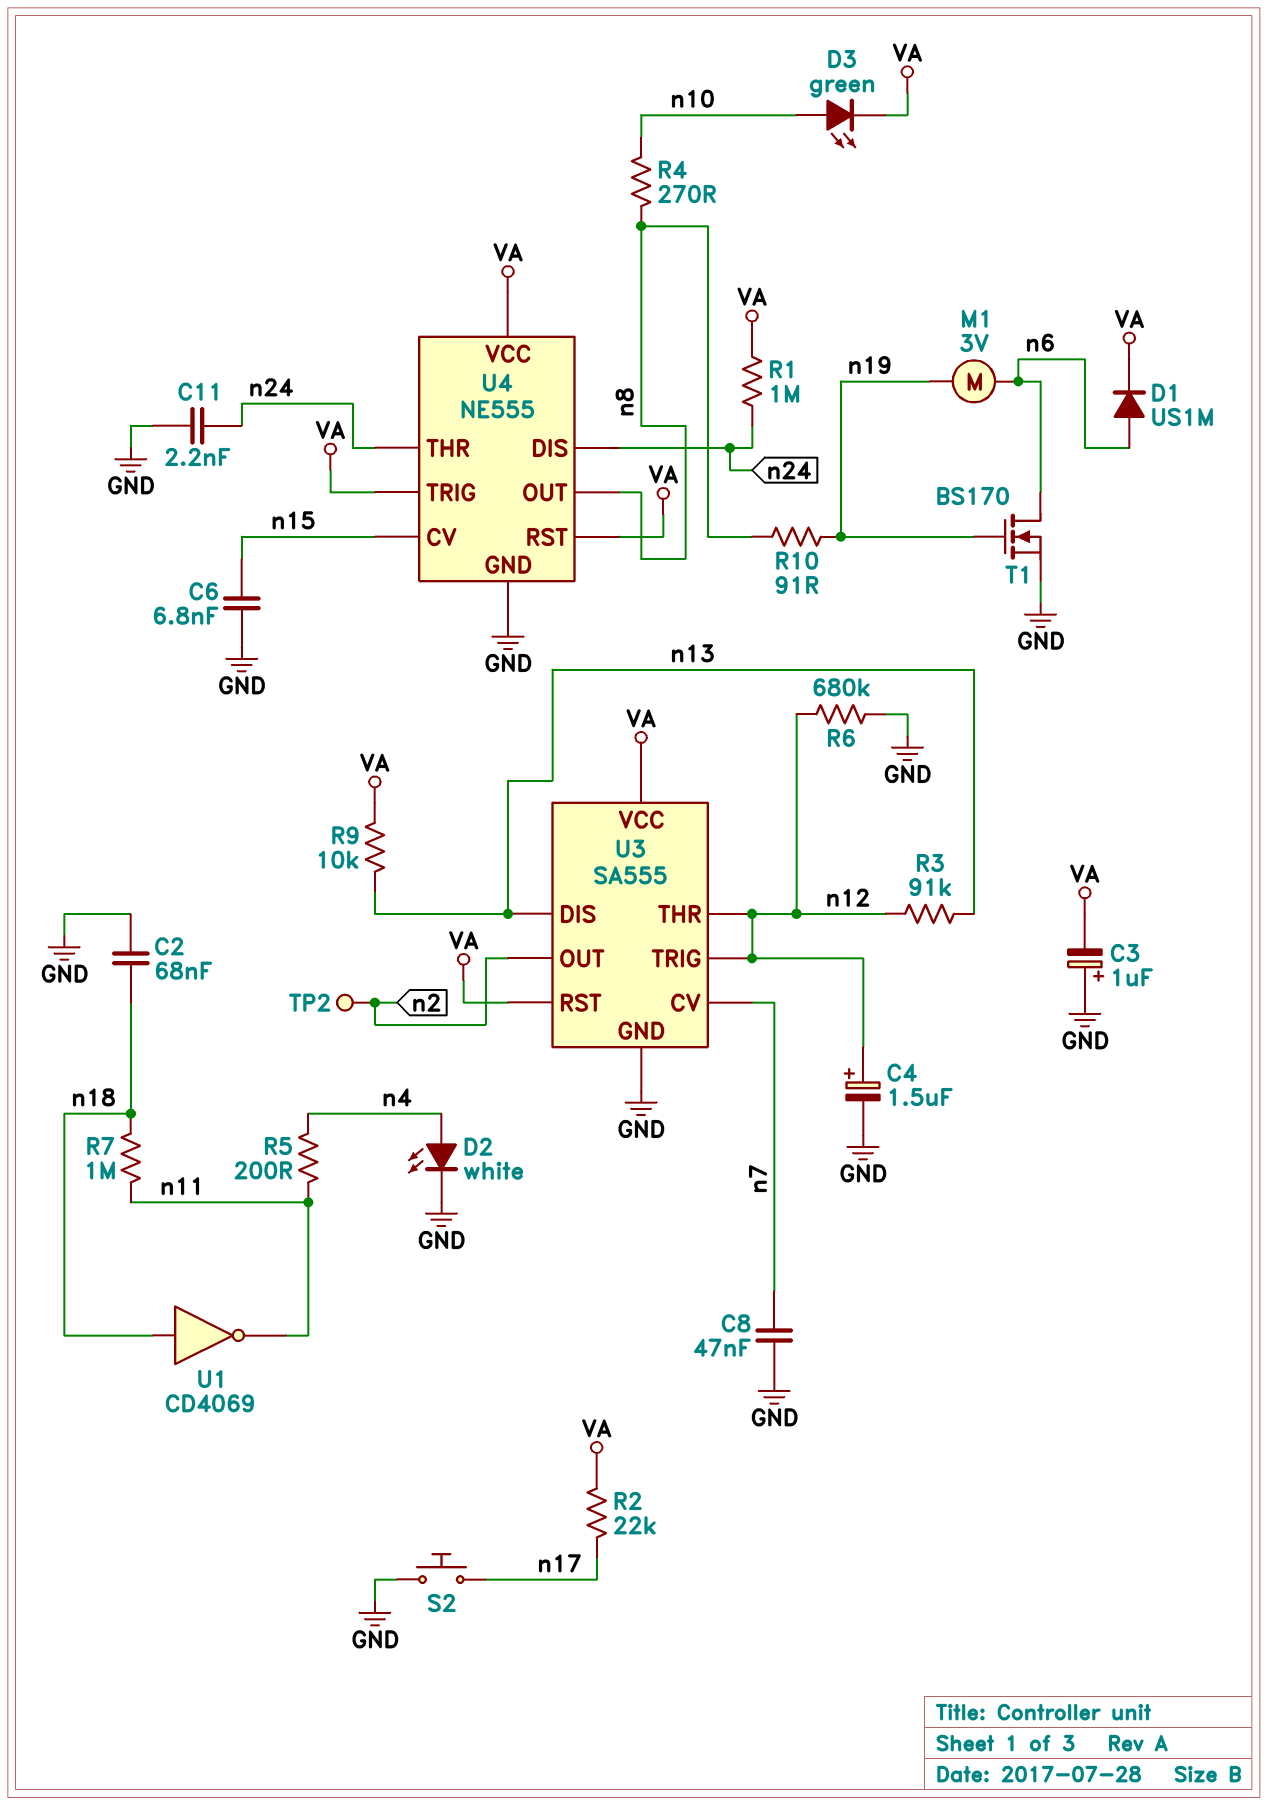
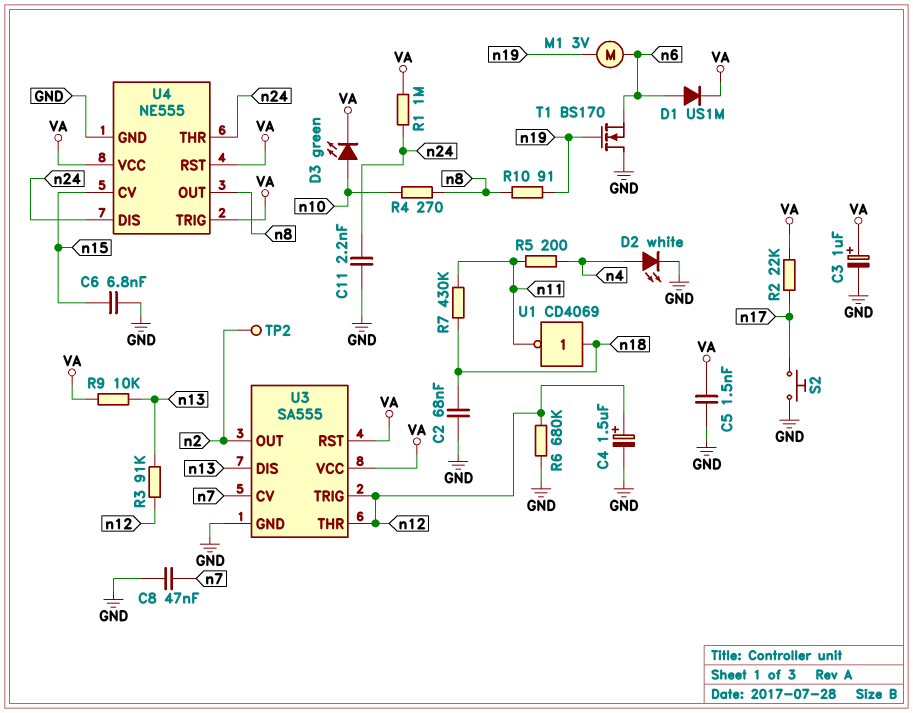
C3: 1uF (plus GND, minus VA) -> 1uF (plus VA, minus GND)
C5: none -> 1.5nF (GND, VA)
R7: 1M (n11, n18) -> 430k (n11, n18)
T1: NMOS BS170 (G n19, D n6, S GND) -> NMOS BS170 (G n19, D GND, S n6)

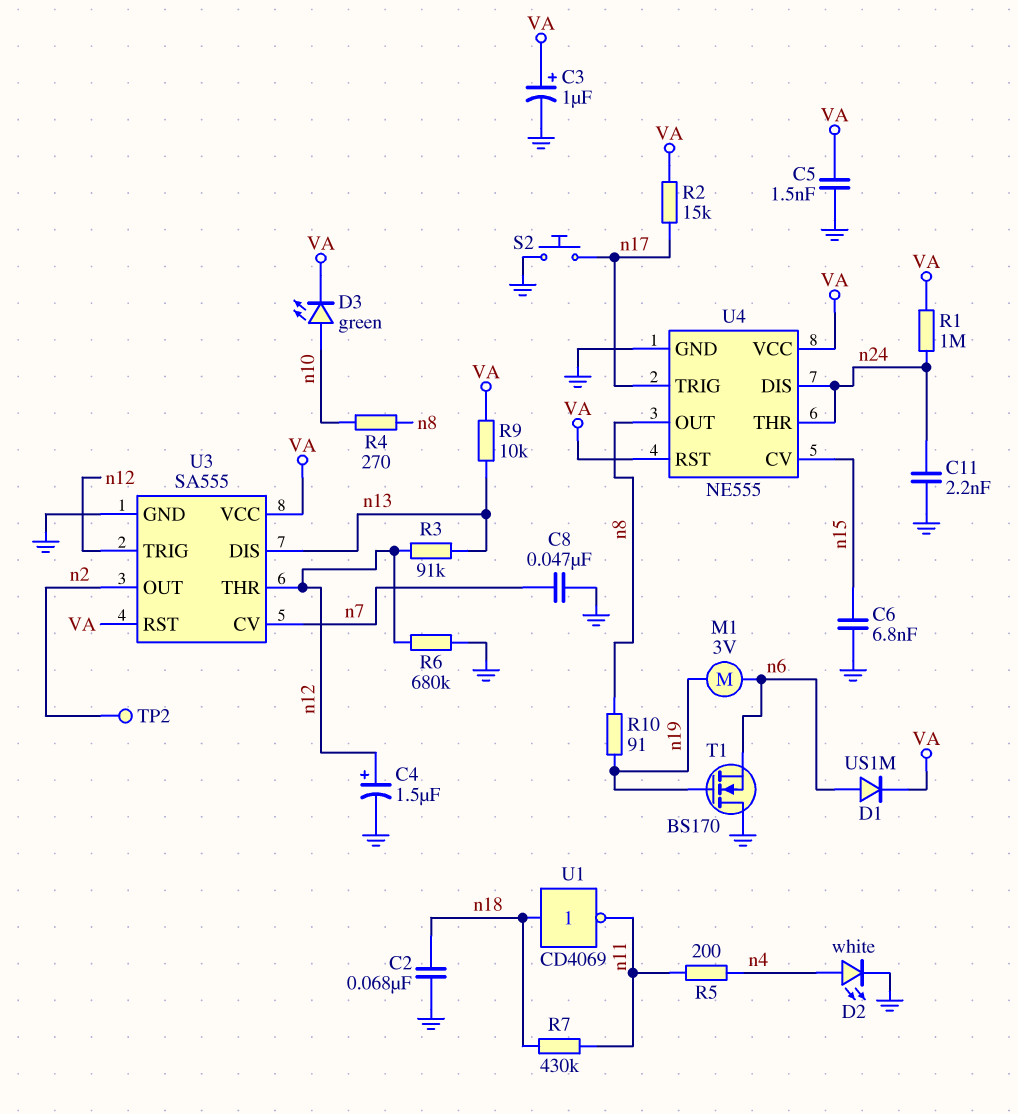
R2: 22k (VA, n17) -> 15k (VA, n17)
U4 pin TRIG: VA -> n17

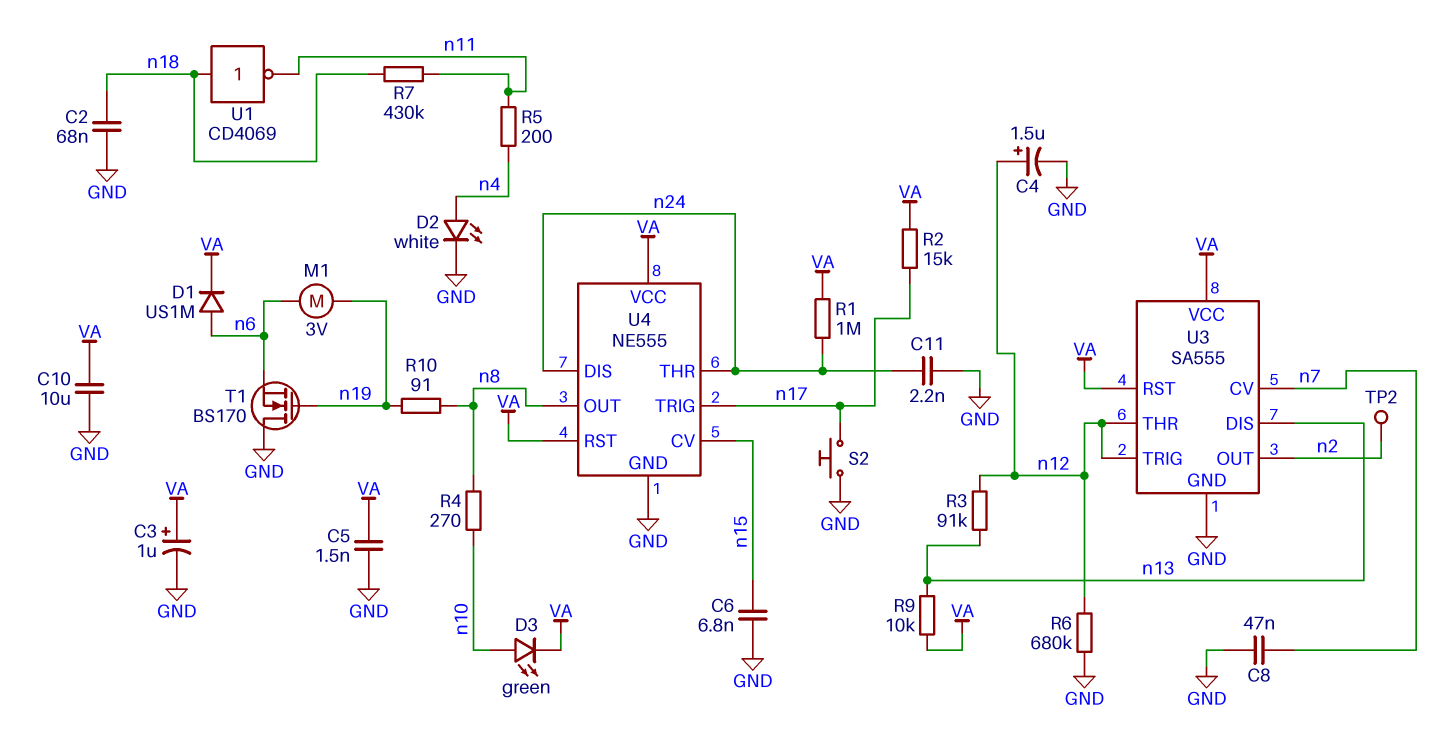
C10: none -> 10uF (GND, VA)

